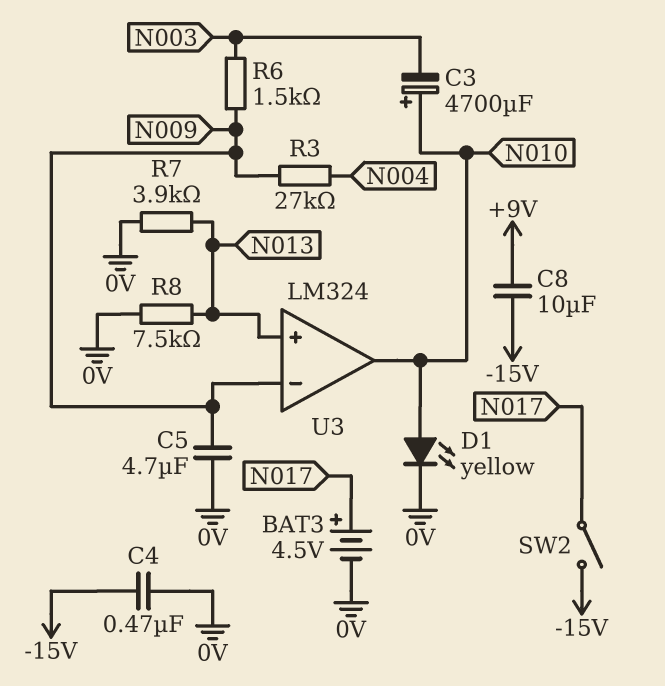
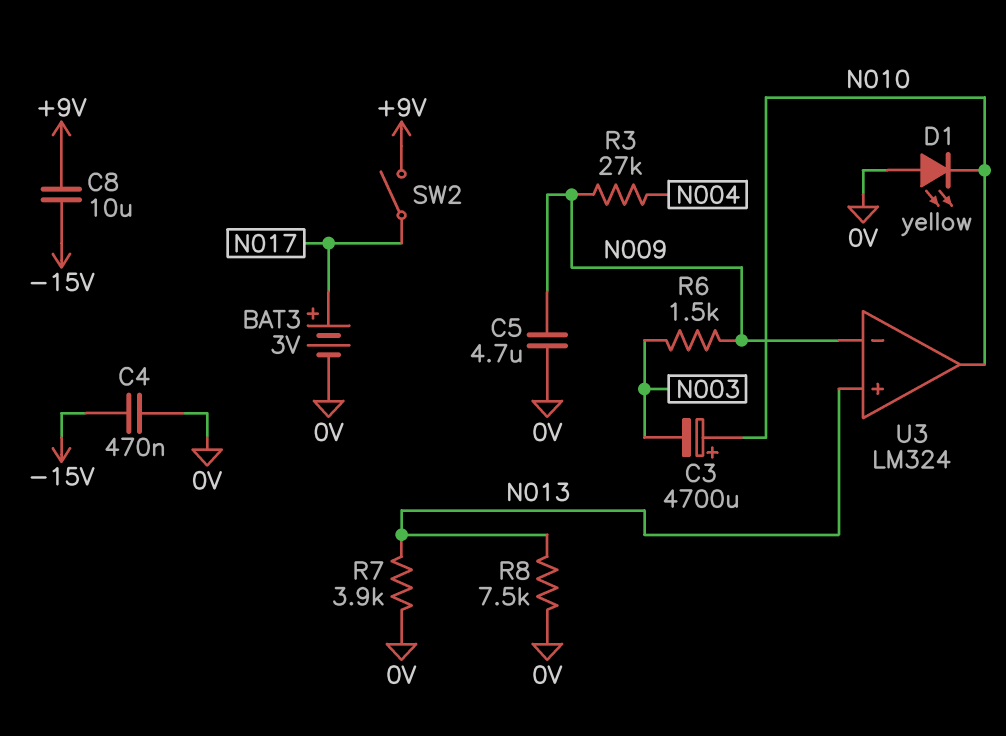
BAT3: 4.5V (plus N017, minus 0V) -> 3V (plus N017, minus 0V)
D1: LED yellow (A N010, K 0V) -> LED yellow (A 0V, K N010)
SW2: switch (-15V, N017) -> switch (+9V, N017)

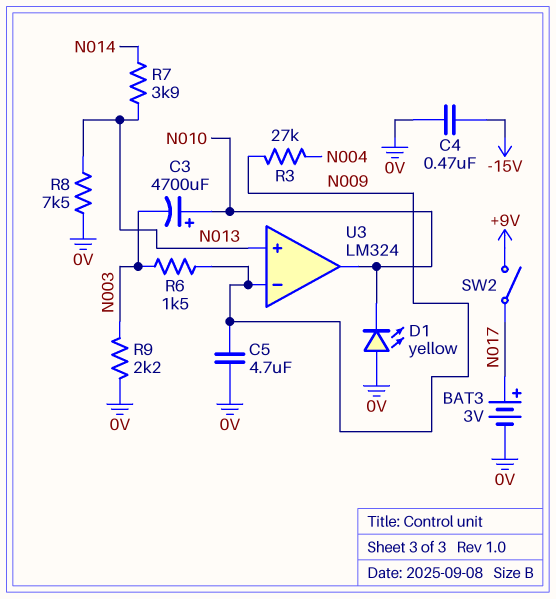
C8: 10uF (+9V, -15V) -> none
R7: 3.9k (0V, N013) -> 3.9k (N013, N014)
R9: none -> 2.2k (0V, N003)

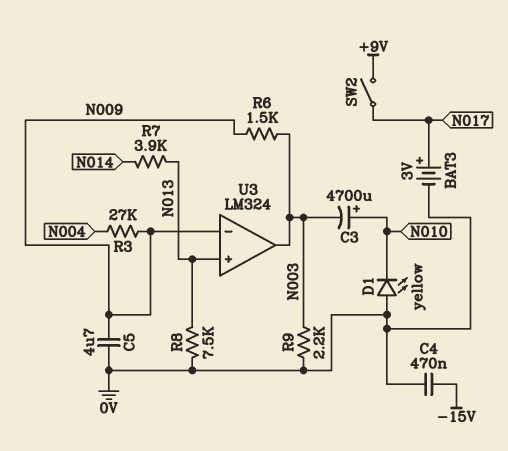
U3 pin out: N010 -> N003

